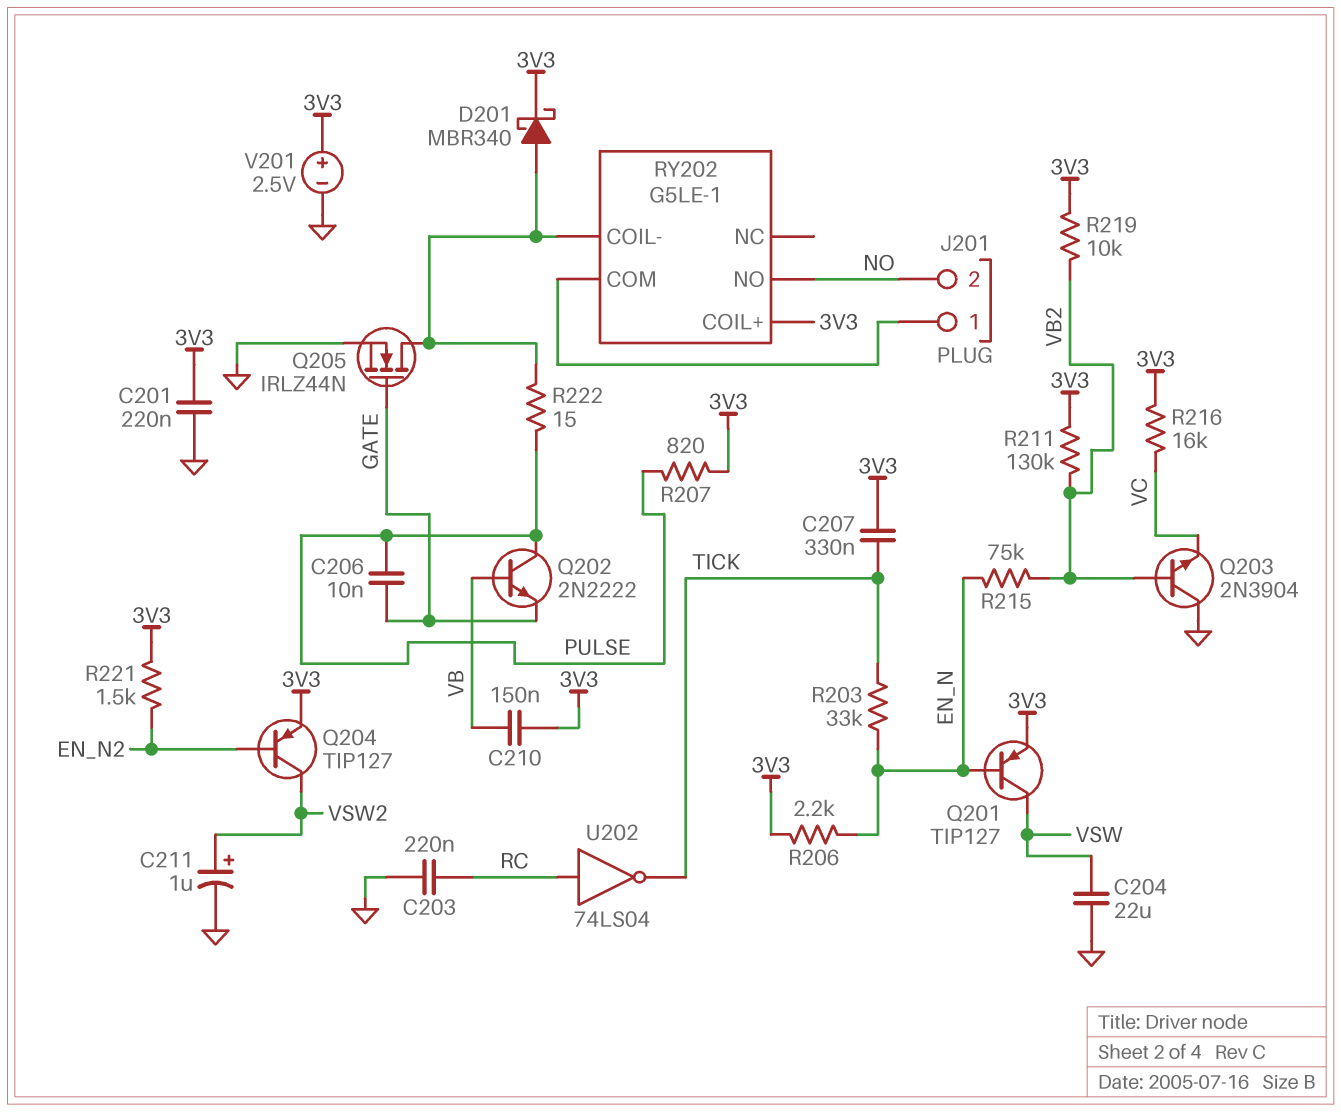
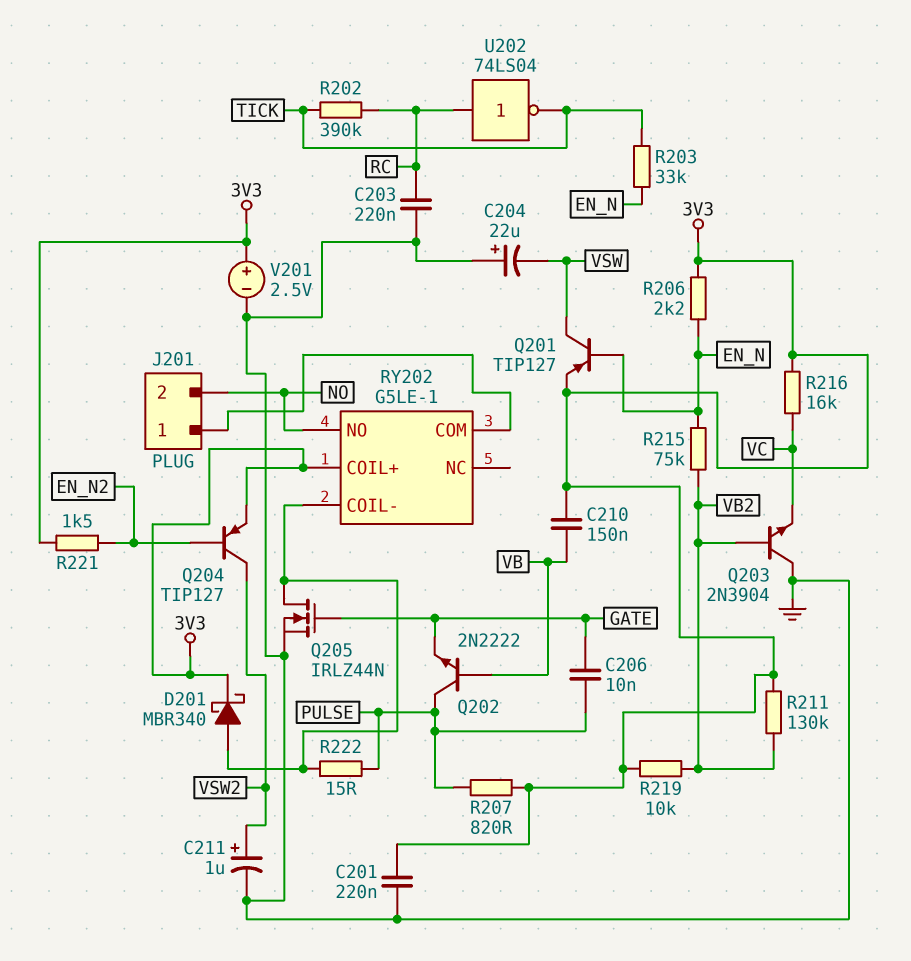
C204: 22uF (GND, VSW) -> 22uF (plus GND, minus VSW)
C207: 330nF (3V3, TICK) -> none
R202: none -> 390k (RC, TICK)

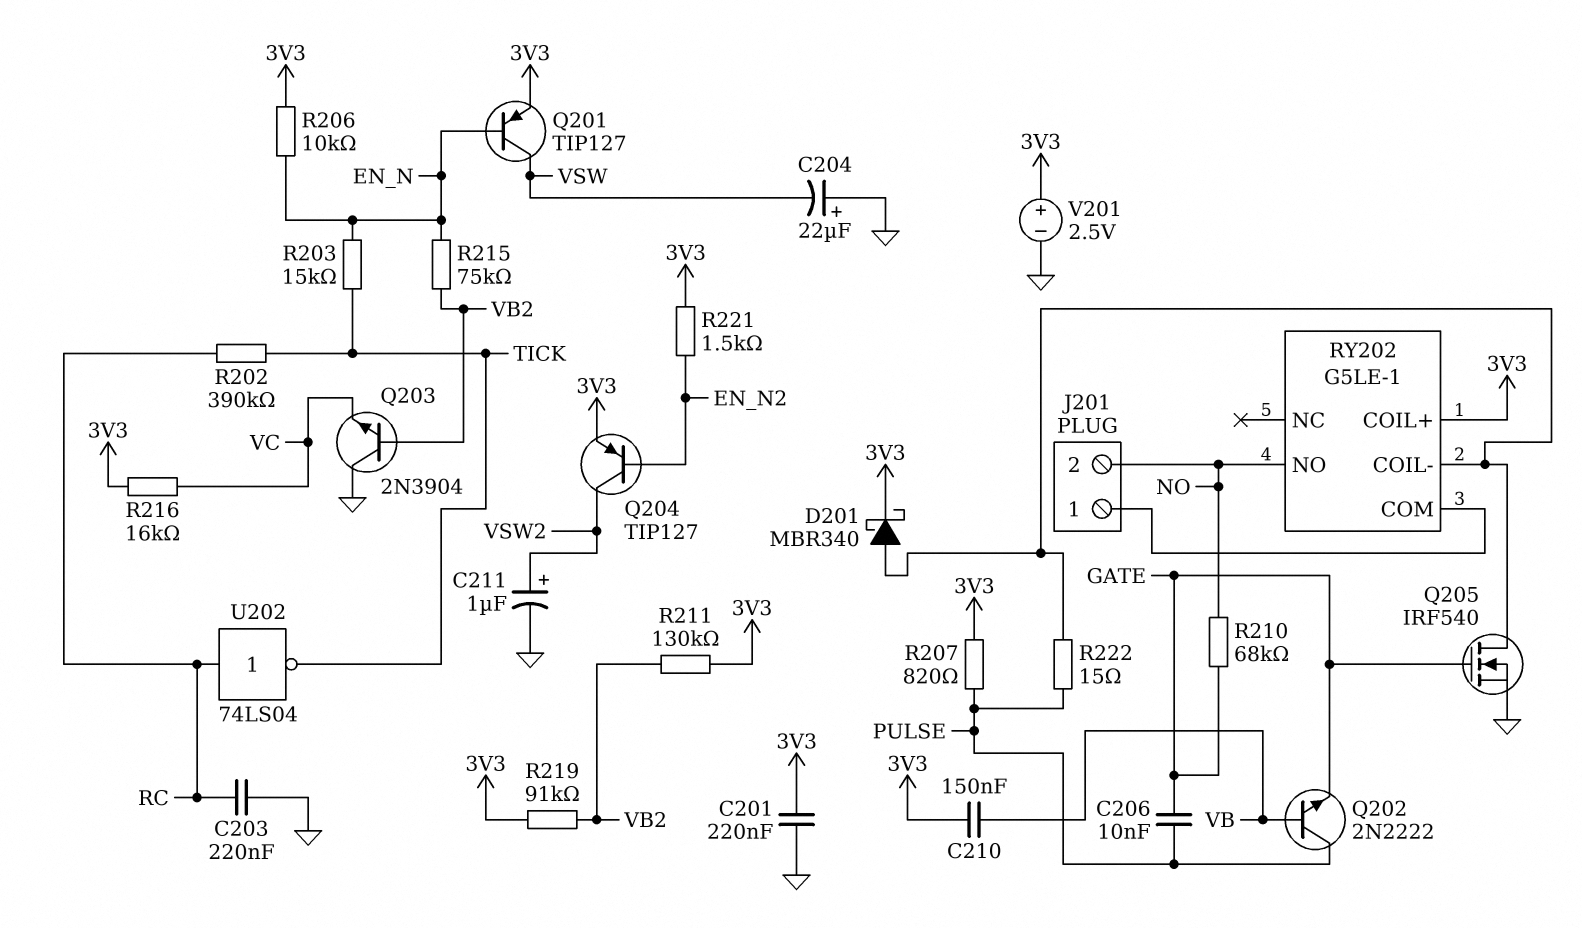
Q205: NMOS IRLZ44N (G GATE, D RY202/COIL-, S GND) -> NMOS IRF540 (G GATE, D RY202/COIL-, S GND)
R203: 33k (EN_N, TICK) -> 15k (EN_N, TICK)
R206: 2.2k (3V3, EN_N) -> 10k (3V3, EN_N)
R210: none -> 68k (GATE, NO)
R219: 10k (3V3, VB2) -> 91k (3V3, VB2)

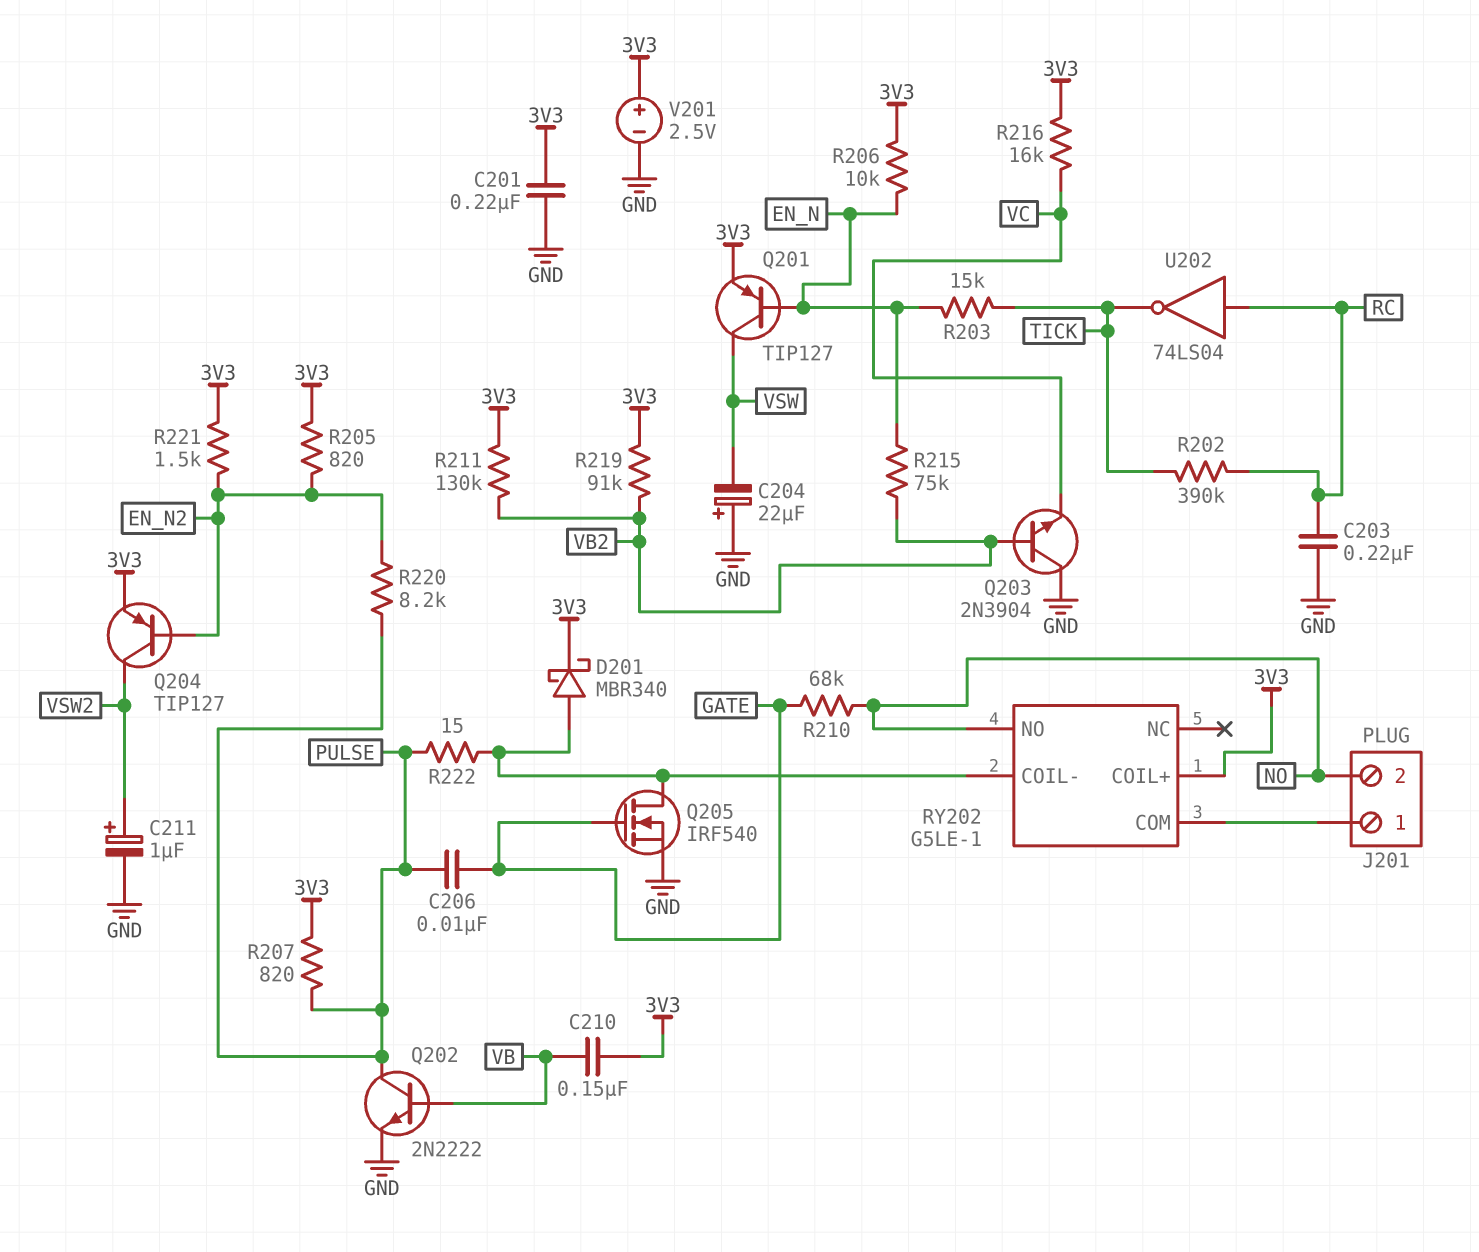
Q202: NPN 2N2222 (B VB, C PULSE, E GATE) -> NPN 2N2222 (B VB, C PULSE, E GND)
R205: none -> 820 (3V3, EN_N2)
R220: none -> 8.2k (EN_N2, PULSE)

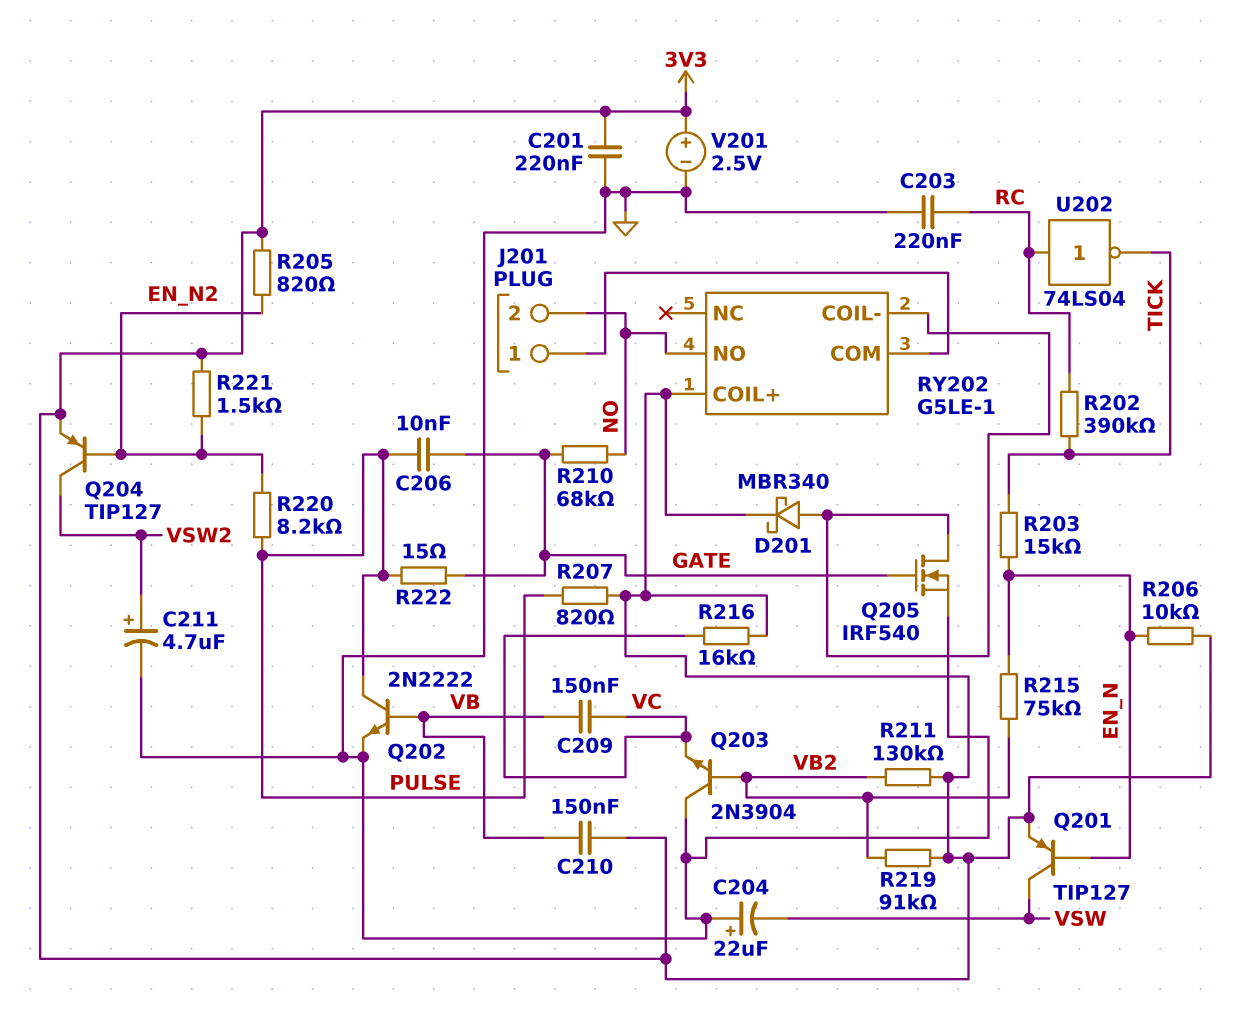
C209: none -> 150nF (VB, VC)
C211: 1uF (plus VSW2, minus GND) -> 4.7uF (plus VSW2, minus GND)
R222: 15 (PULSE, RY202/COIL-) -> 15 (GATE, PULSE)

